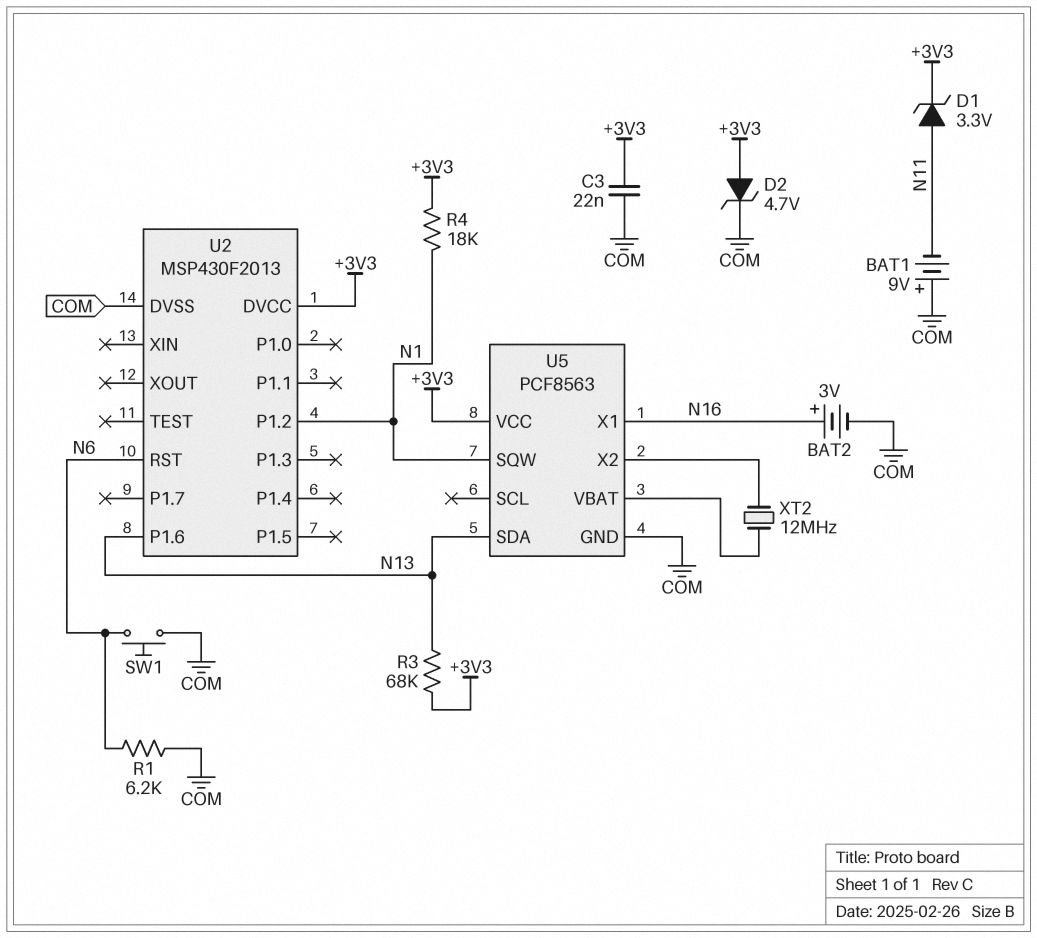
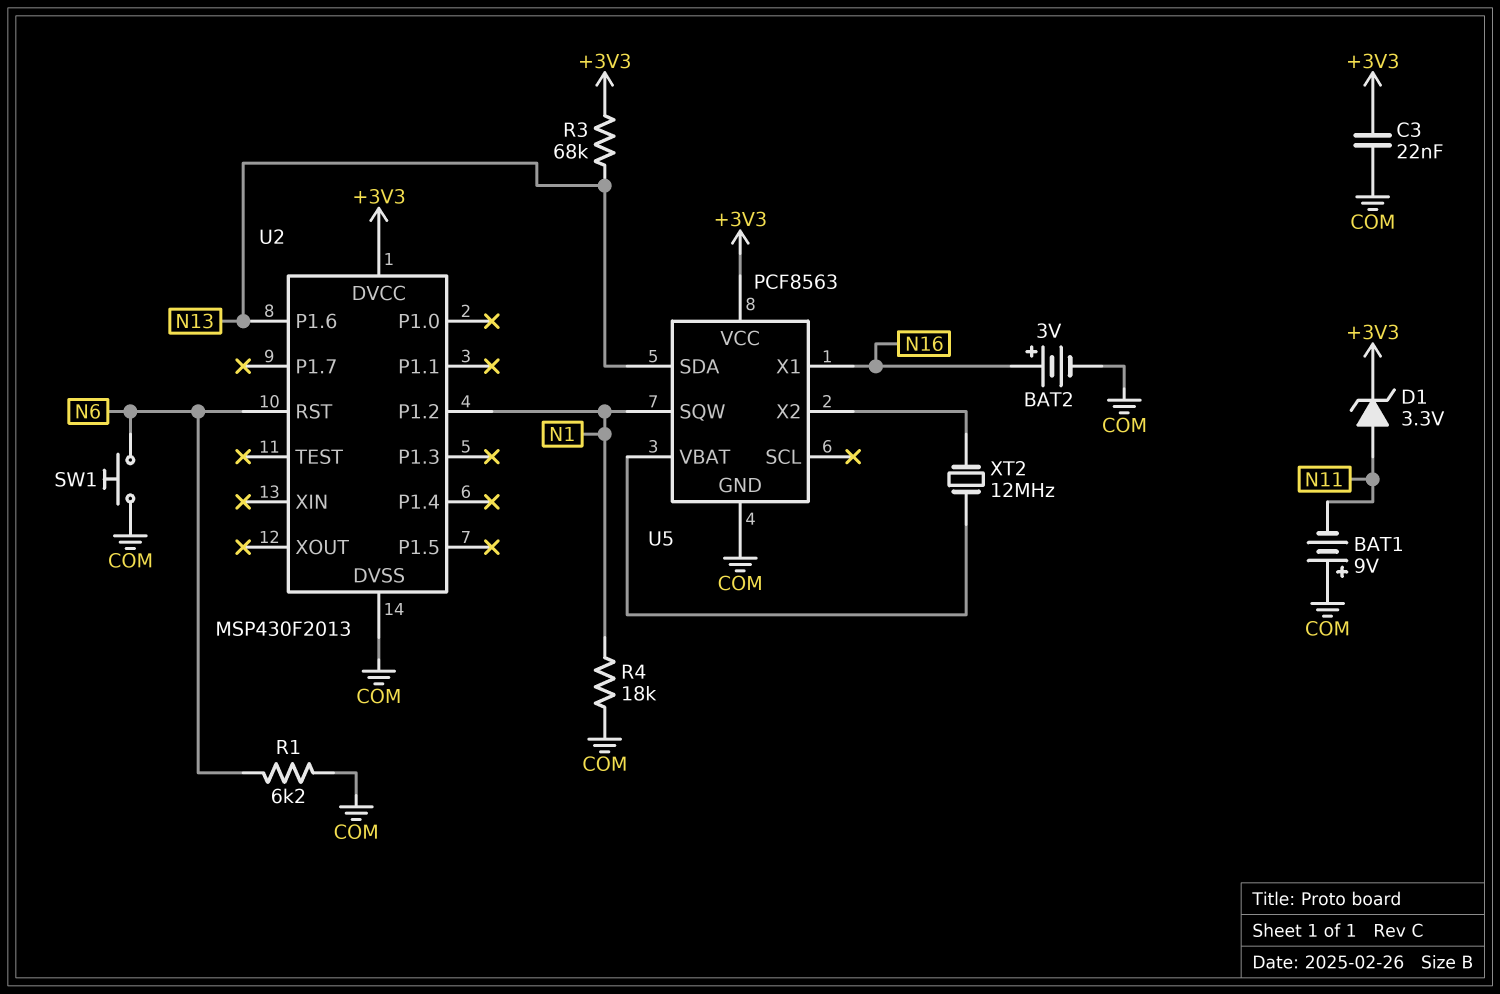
D2: zener 4.7V (A +3V3, K COM) -> none
R4: 18k (+3V3, N1) -> 18k (COM, N1)

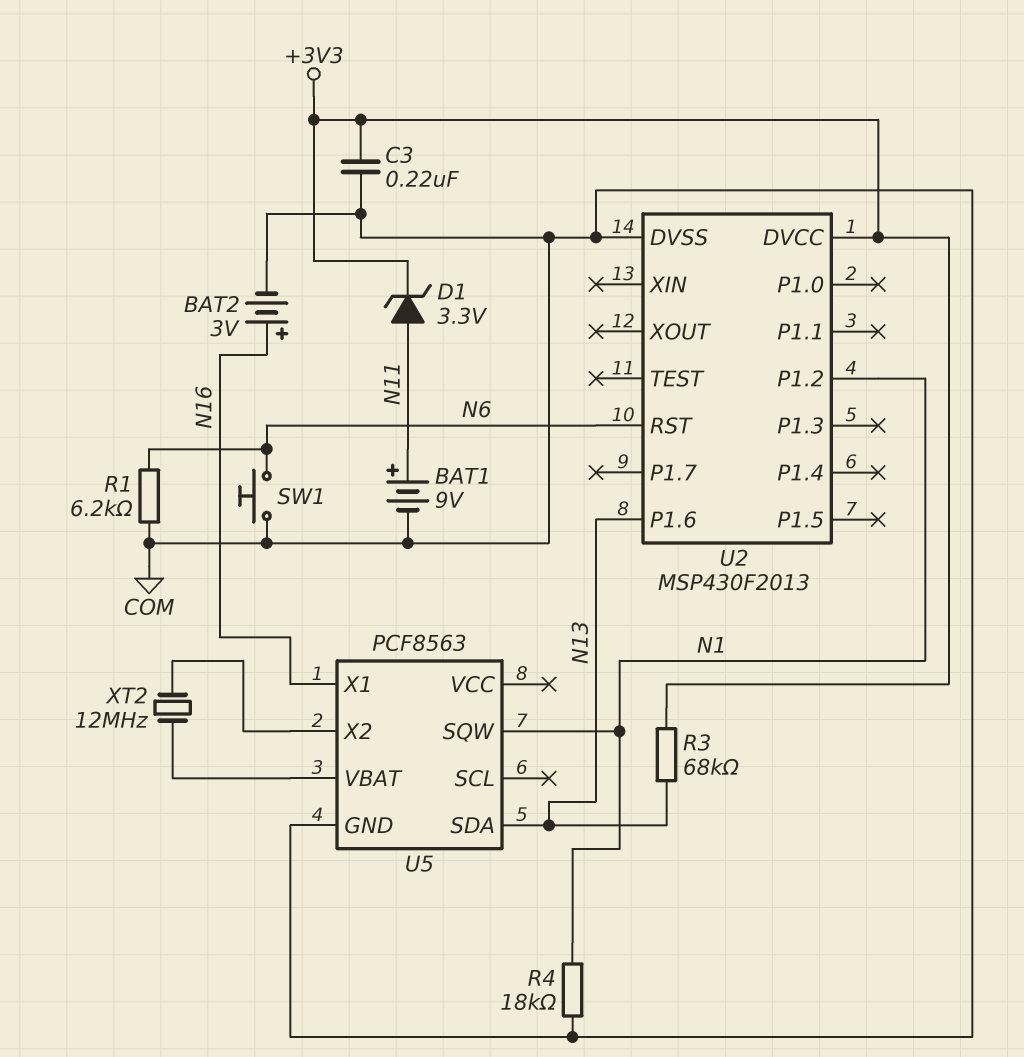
BAT1: 9V (plus COM, minus N11) -> 9V (plus N11, minus COM)
C3: 22nF (+3V3, COM) -> 220nF (+3V3, COM)
U5 pin VCC: +3V3 -> none

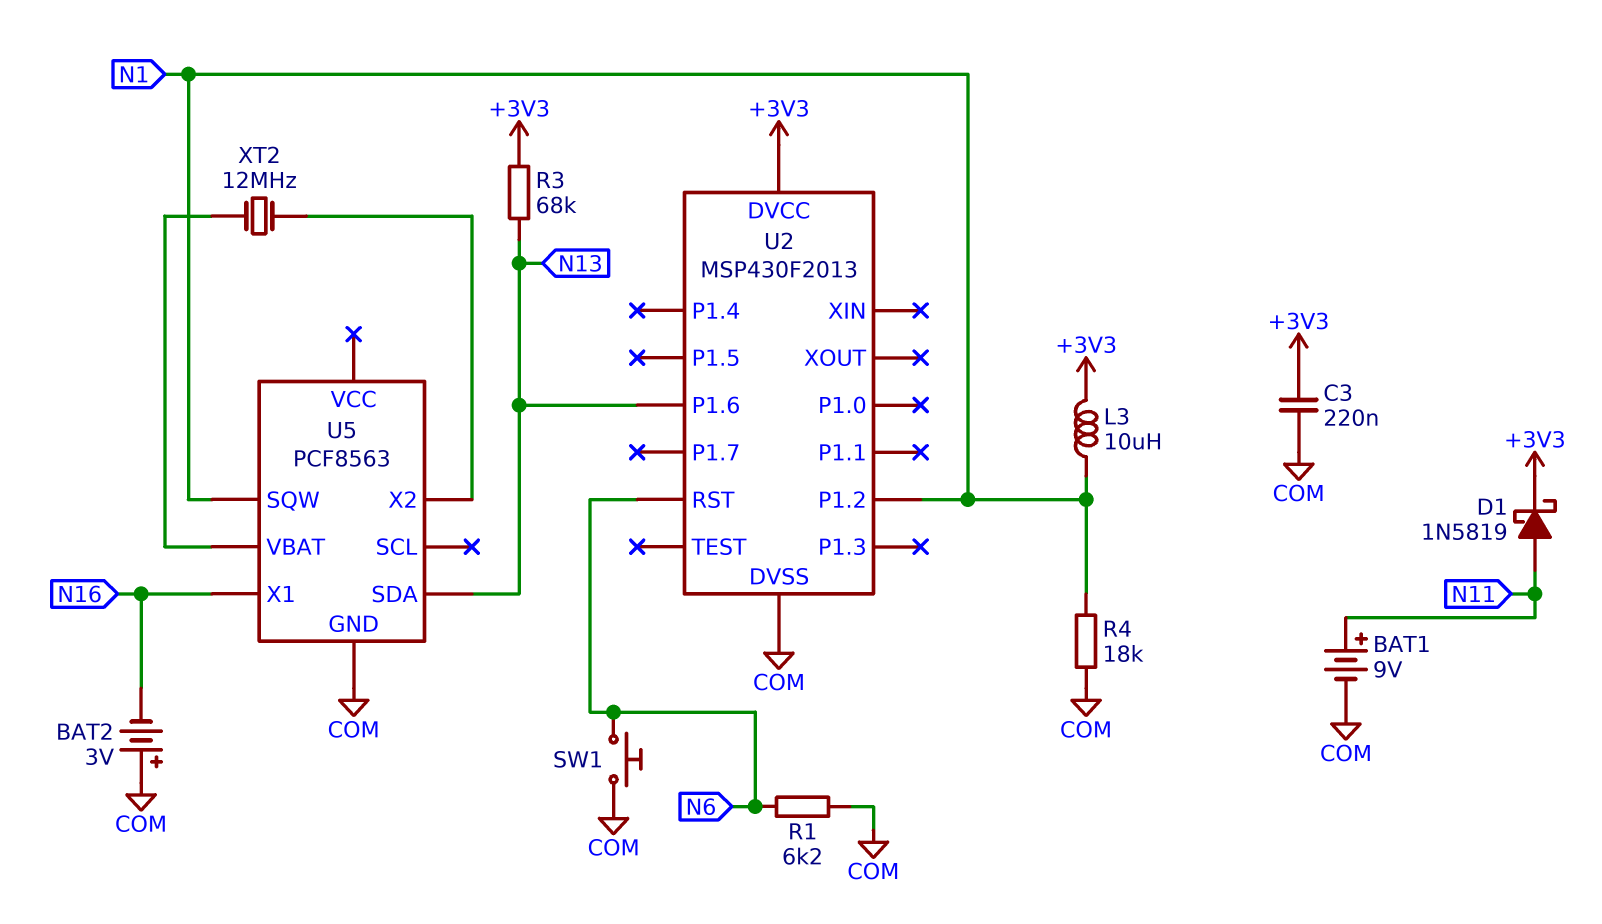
BAT2: 3V (plus N16, minus COM) -> 3V (plus COM, minus N16)
D1: zener 3.3V (A N11, K +3V3) -> schottky 1N5819 (A N11, K +3V3)
L3: none -> 10uH (+3V3, N1)

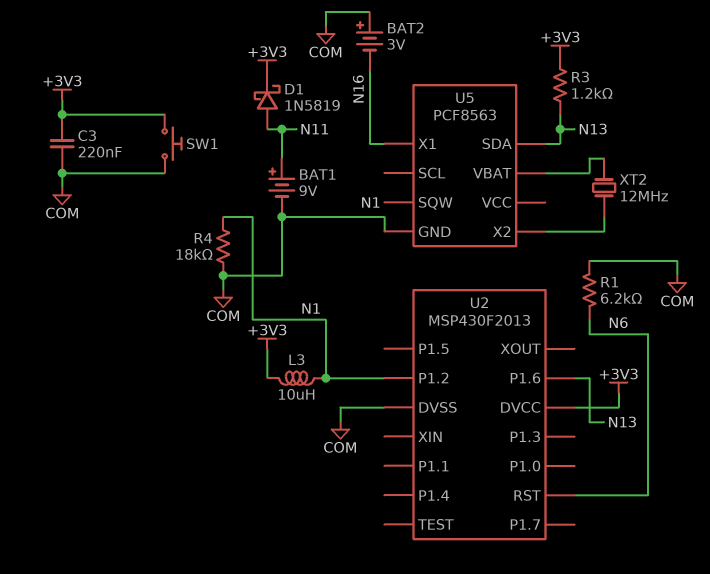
R3: 68k (+3V3, N13) -> 1.2k (+3V3, N13)
SW1: button (COM, N6) -> button (+3V3, COM)

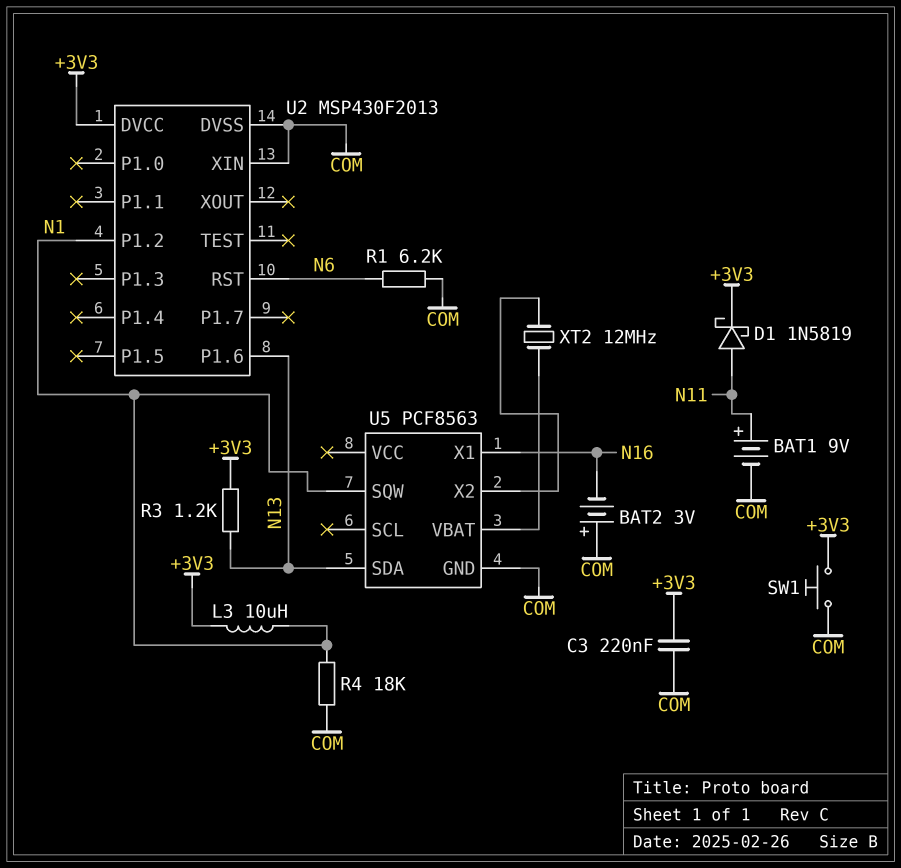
U2 pin XIN: none -> COM

